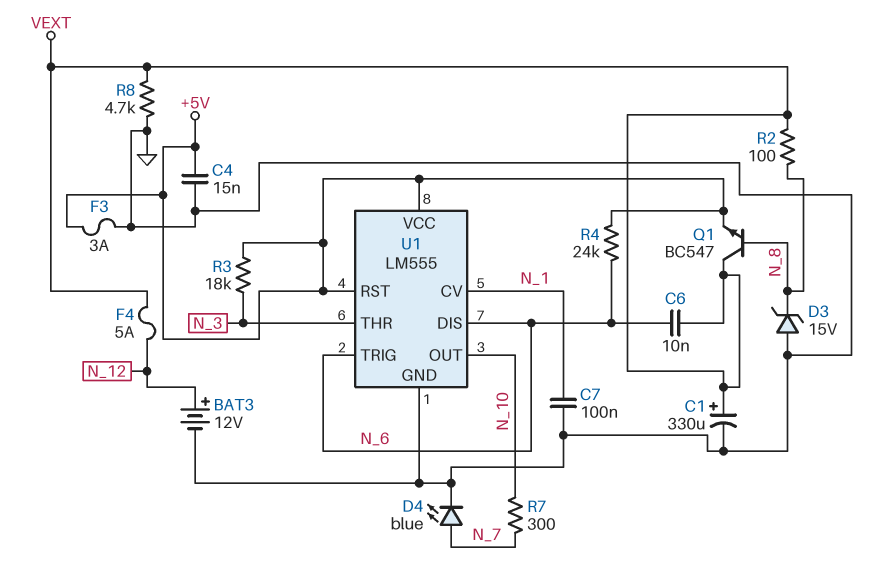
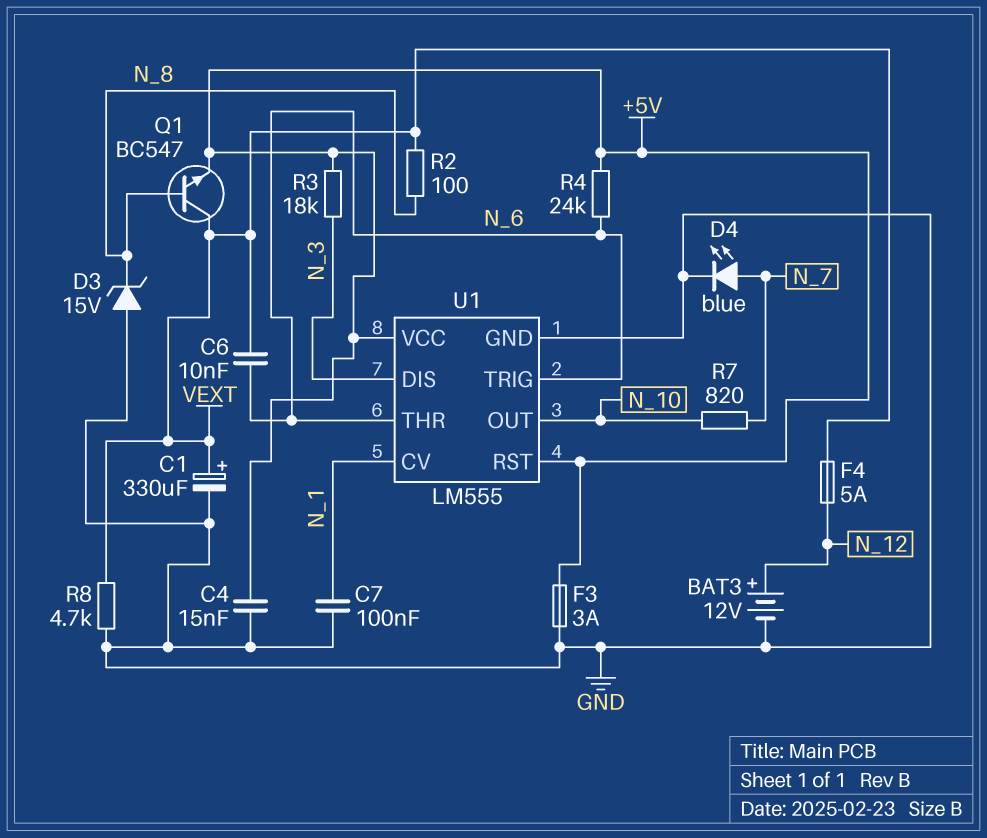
R7: 300 (N_7, N_10) -> 820 (N_7, N_10)
U1 pin DIS: N_6 -> N_3
U1 pin THR: N_3 -> N_6

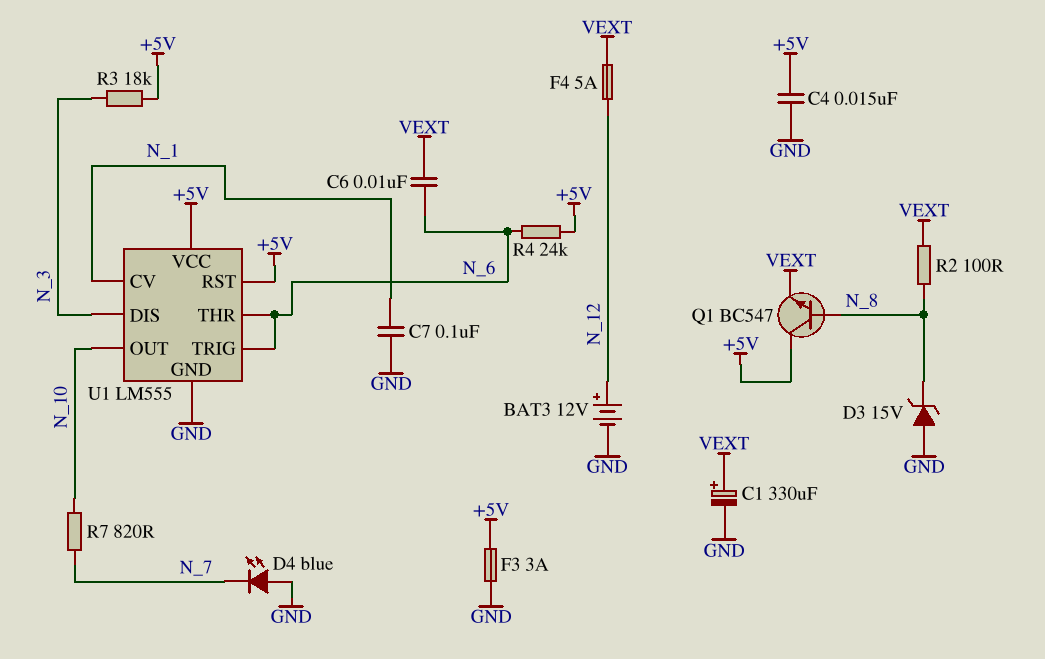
D4: LED blue (A N_7, K GND) -> LED blue (A GND, K N_7)
Q1: NPN BC547 (B N_8, C VEXT, E +5V) -> NPN BC547 (B N_8, C +5V, E VEXT)
R8: 4.7k (GND, VEXT) -> none

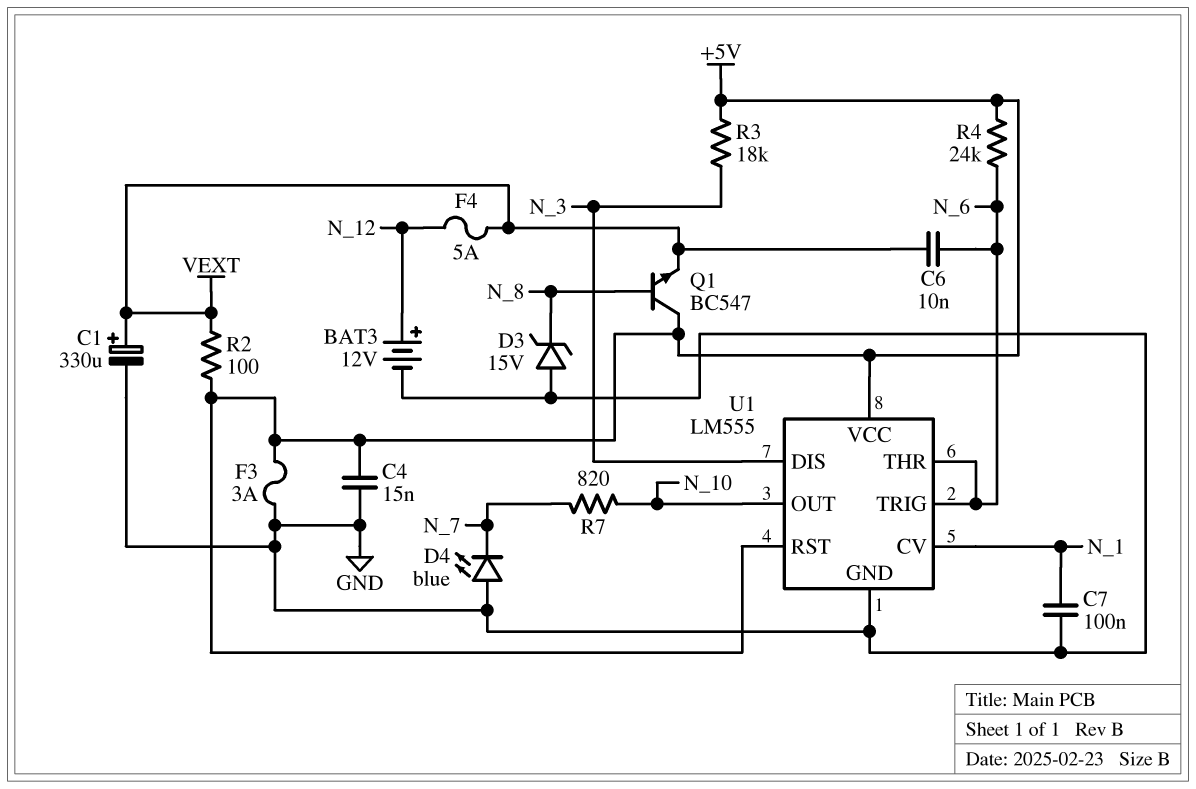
R2: 100 (N_8, VEXT) -> 100 (+5V, VEXT)

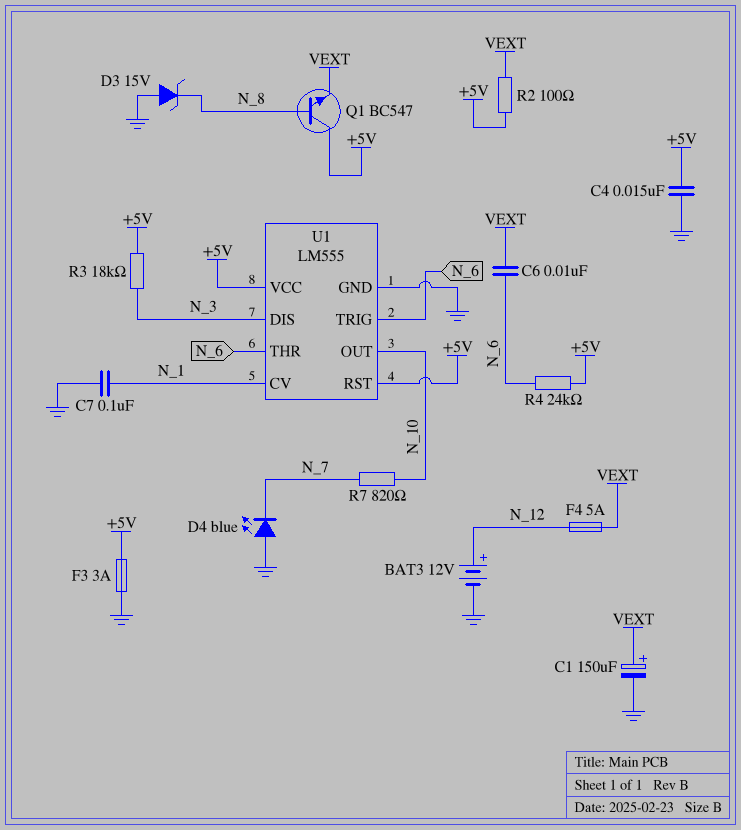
C1: 330uF (plus VEXT, minus GND) -> 150uF (plus VEXT, minus GND)

